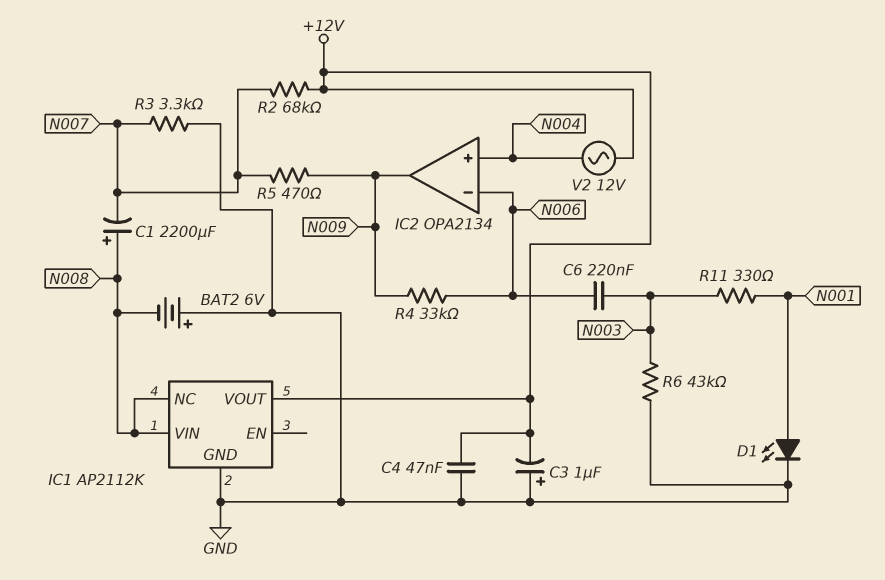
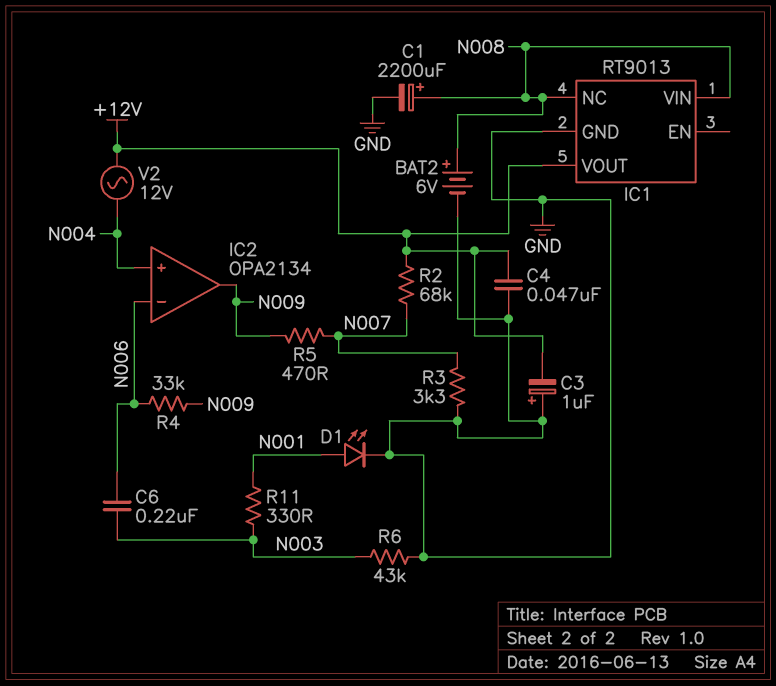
BAT2: 6V (plus GND, minus N008) -> 6V (plus N008, minus GND)
C1: 2200uF (plus N008, minus N007) -> 2200uF (plus N008, minus GND)
IC1: AP2112K -> RT9013

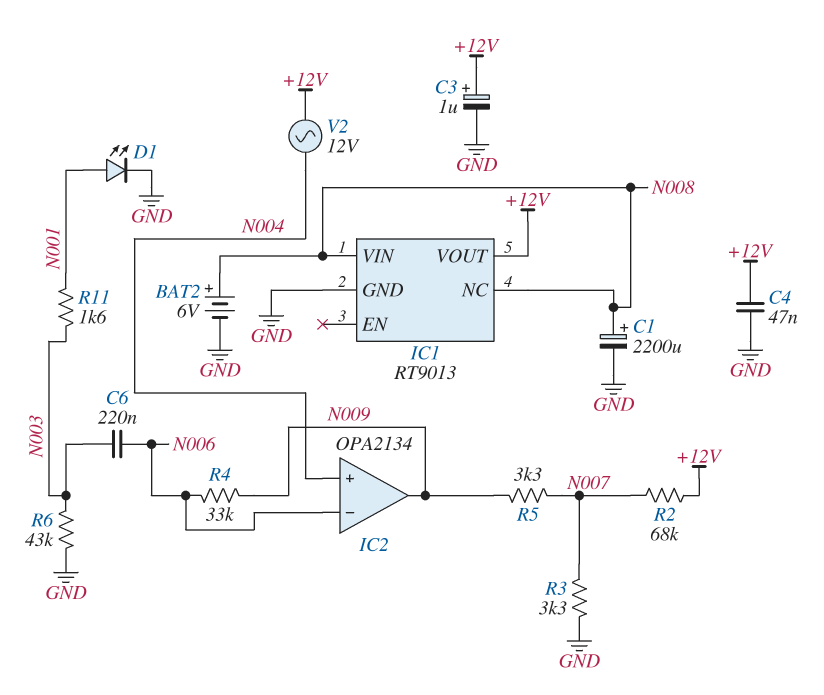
C3: 1uF (plus GND, minus +12V) -> 1uF (plus +12V, minus GND)
R5: 470 (N007, N009) -> 3.3k (N007, N009)
R11: 330 (N001, N003) -> 1.6k (N001, N003)

